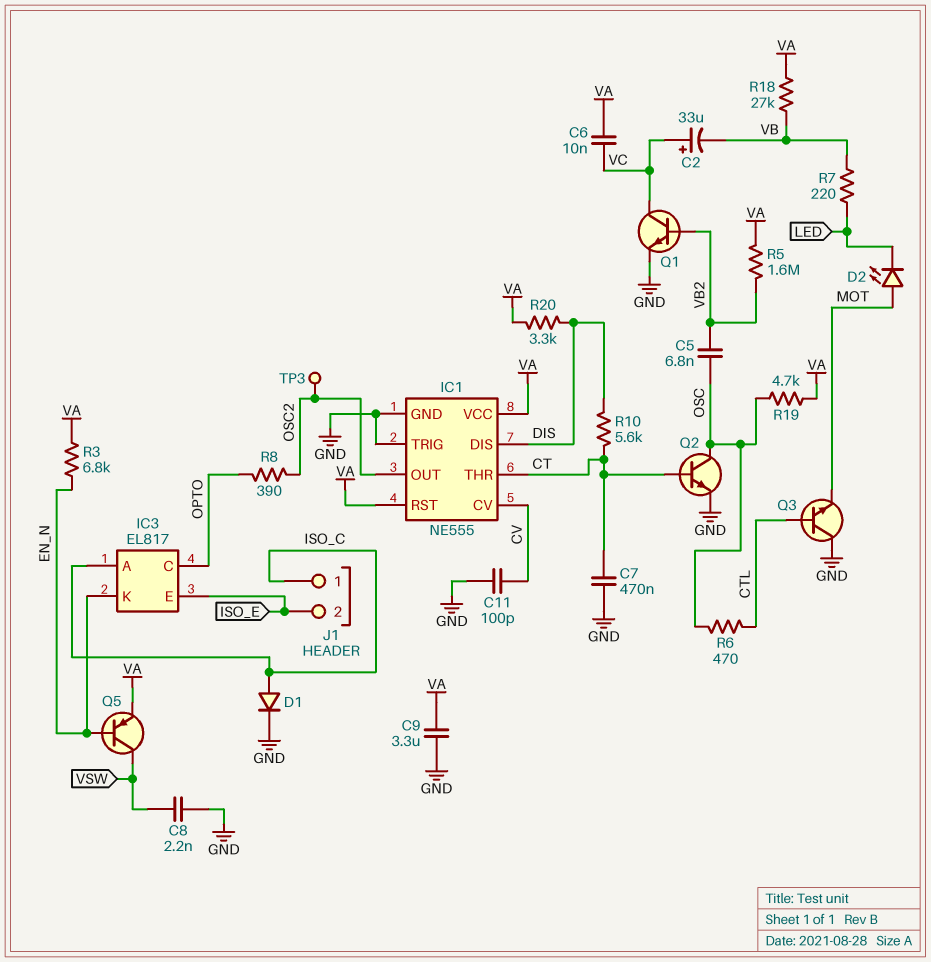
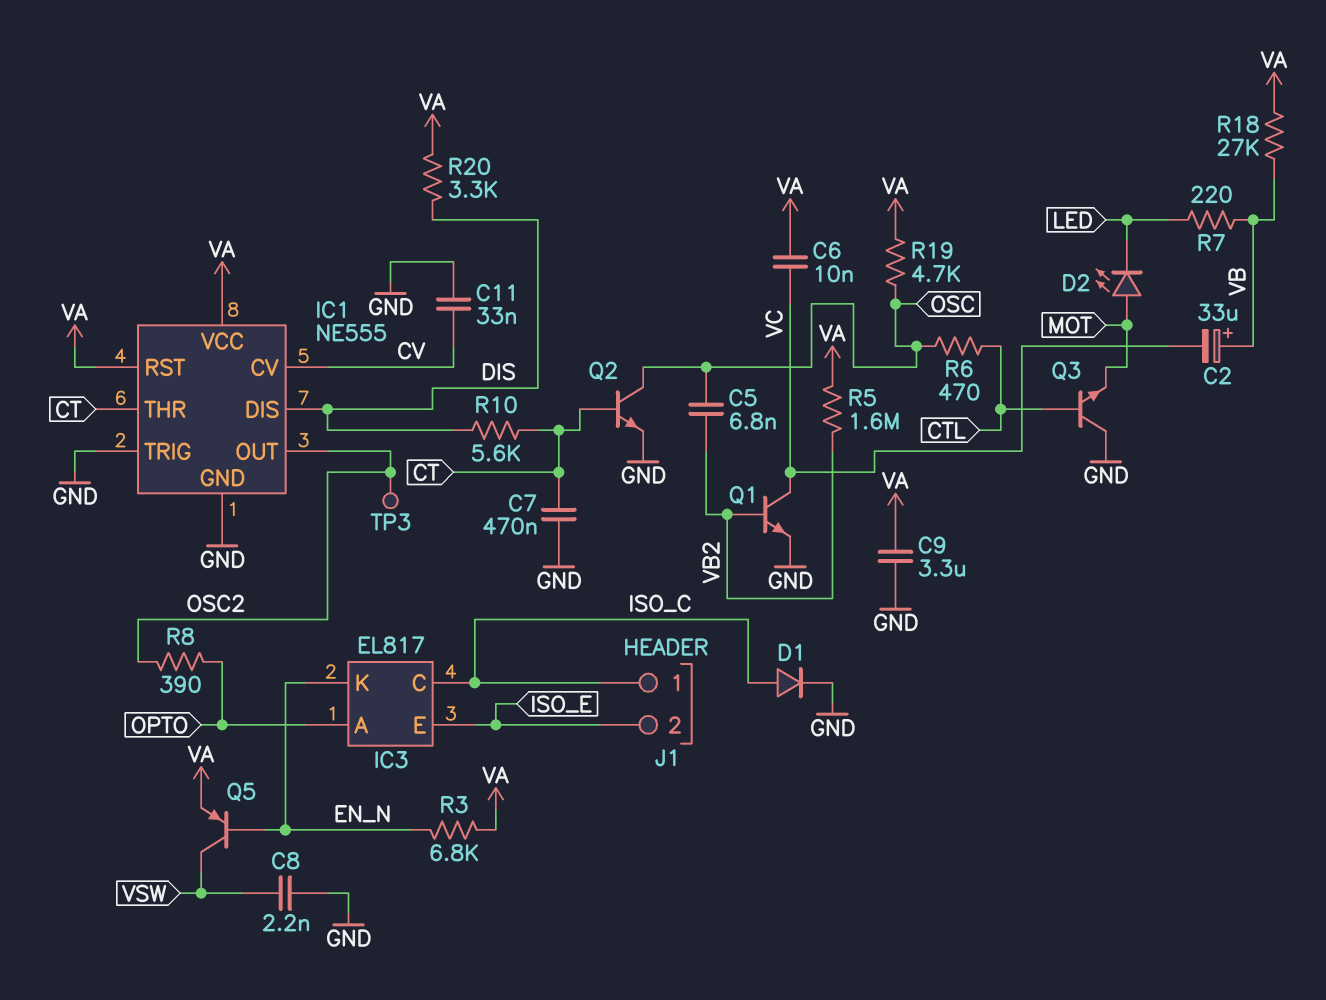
C2: 33uF (plus VC, minus VB) -> 33uF (plus VB, minus VC)
C11: 100pF (CV, GND) -> 33nF (CV, GND)
IC3 pin A: ISO_C -> OPTO
IC3 pin C: OPTO -> ISO_C

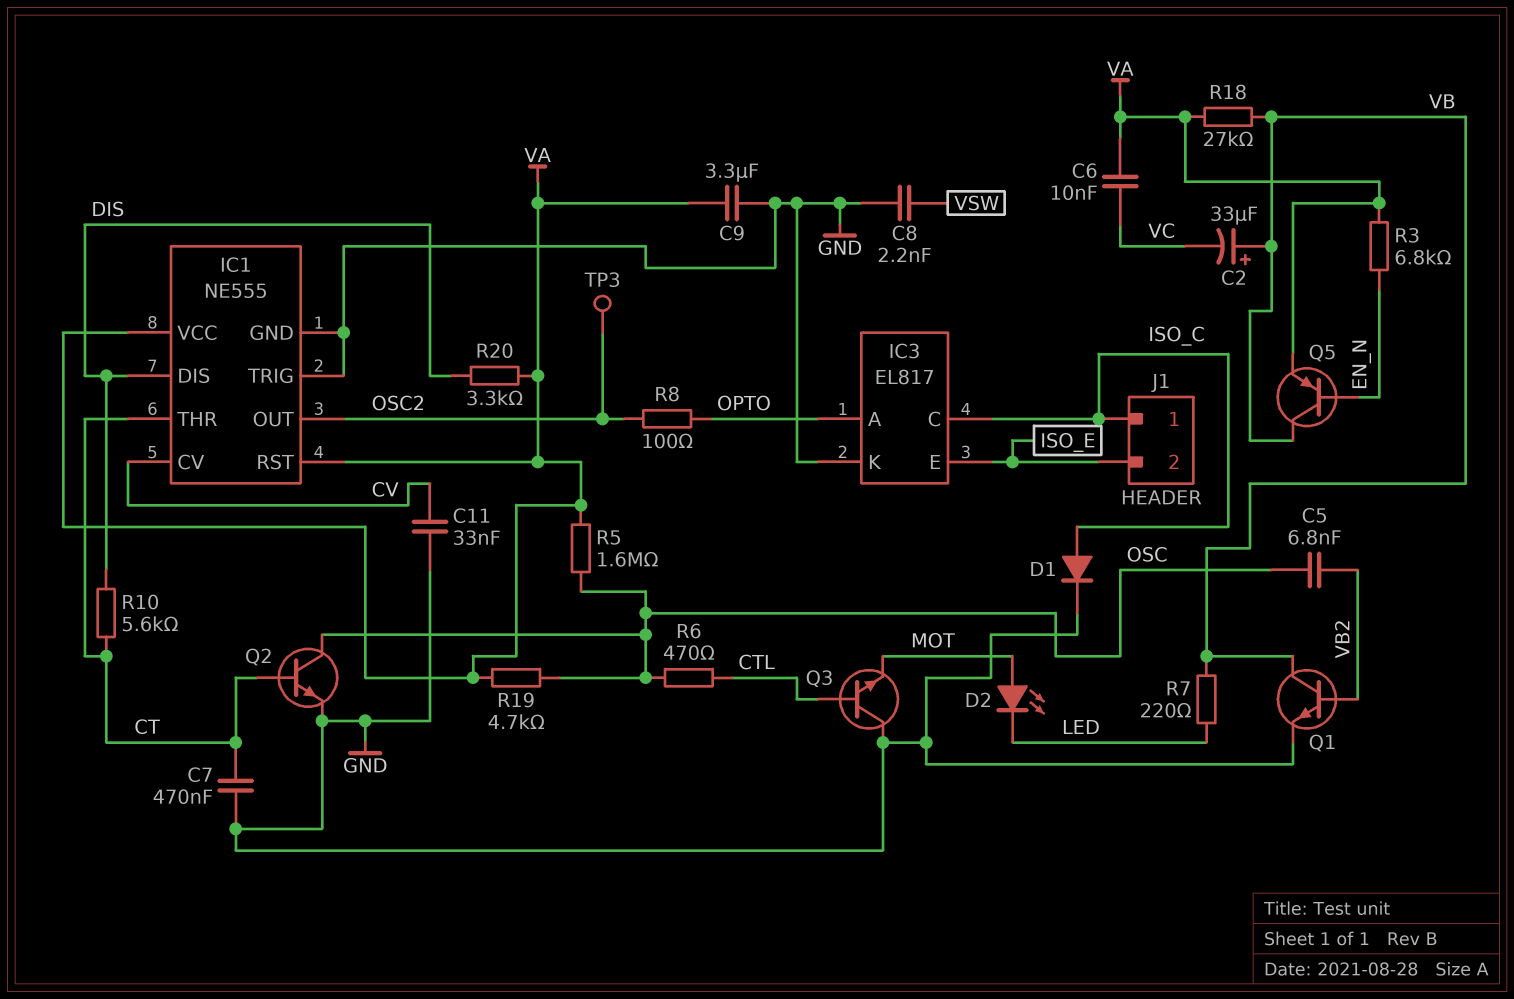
IC3 pin K: EN_N -> GND
Q1: NPN (B VB2, C VC, E GND) -> NPN (B VB2, C VB, E GND)
Q5: PNP (B EN_N, C VSW, E VA) -> PNP (B EN_N, C VB, E VA)
R5: 1.6M (VA, VB2) -> 1.6M (OSC, VA)
R8: 390 (OPTO, OSC2) -> 100 (OPTO, OSC2)

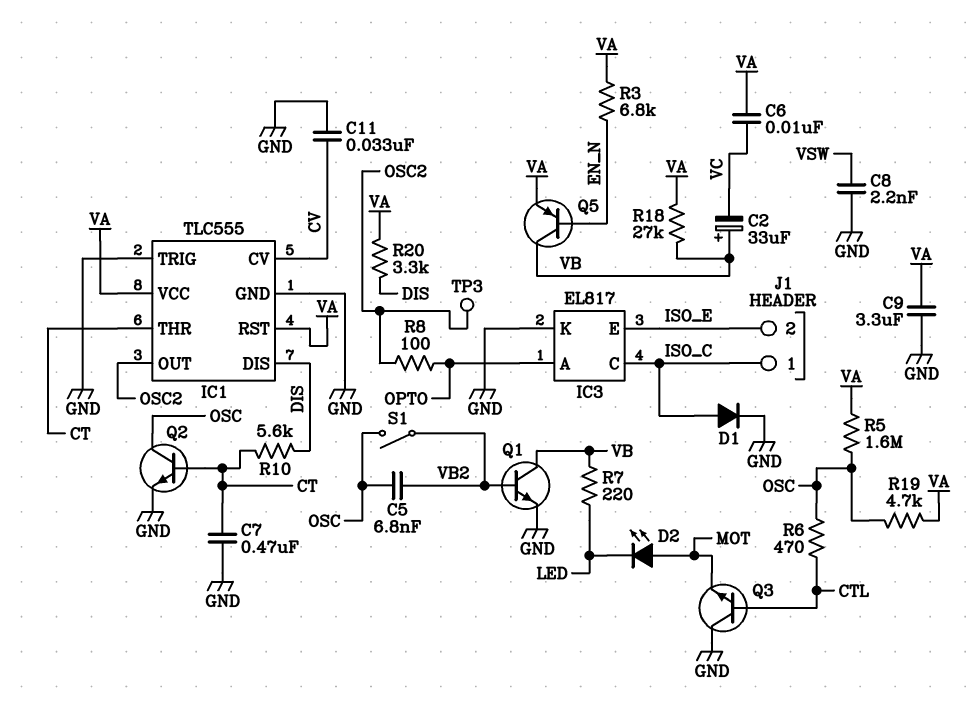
IC1: NE555 -> TLC555
S1: none -> switch (OSC, VB2)

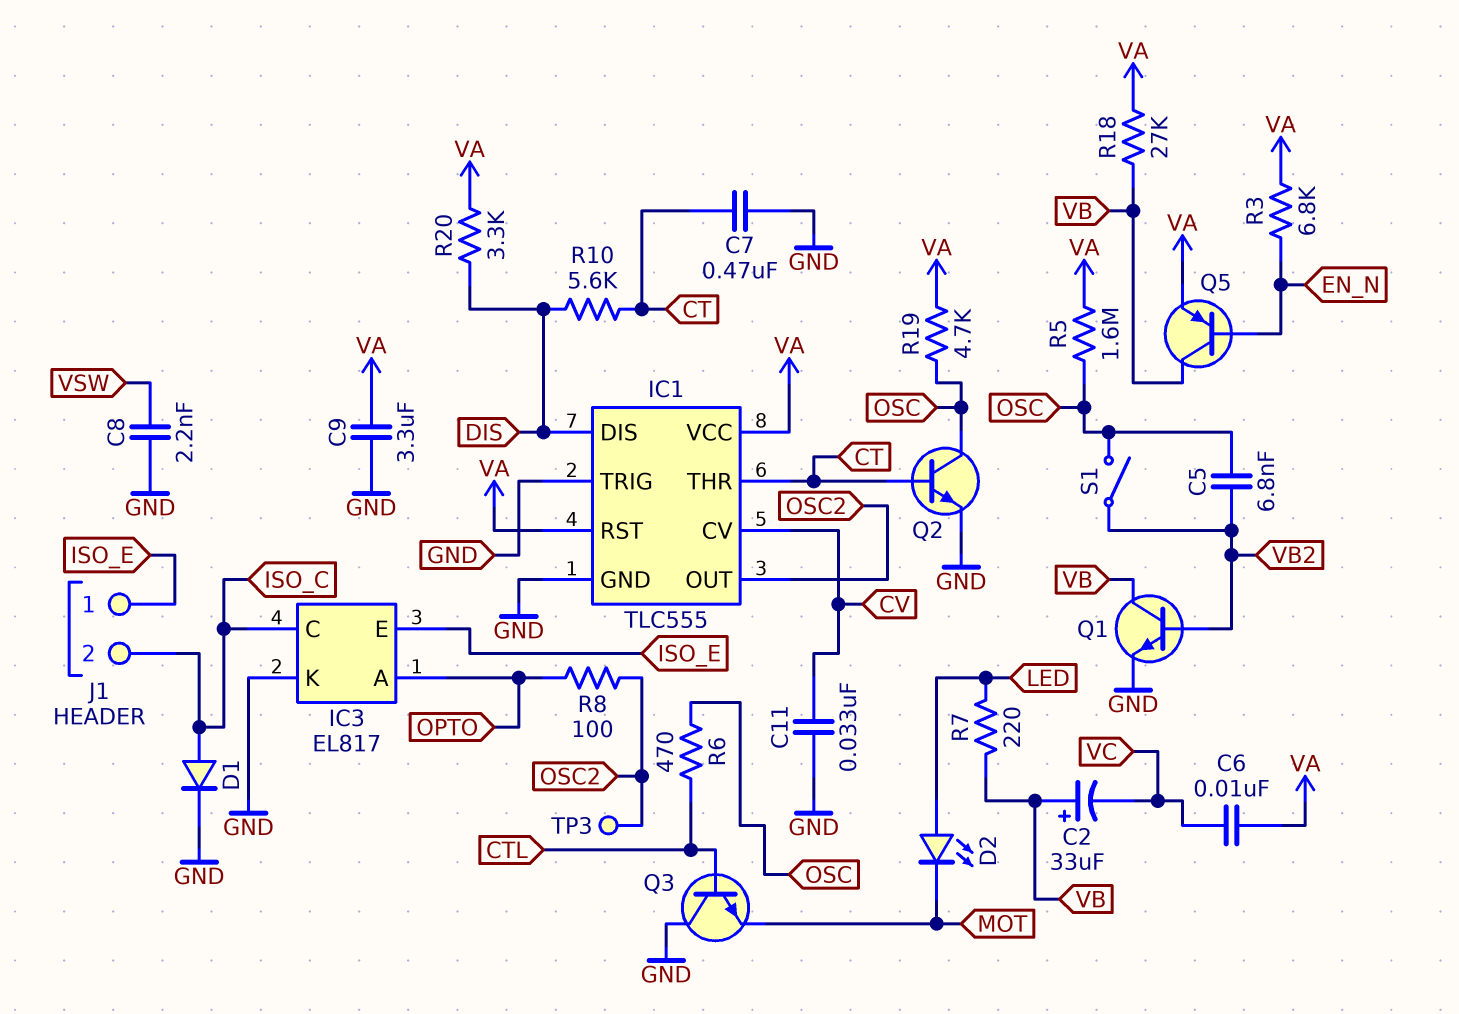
D2: LED (A MOT, K LED) -> LED (A LED, K MOT)
J1 pin 1: ISO_C -> ISO_E
J1 pin 2: ISO_E -> ISO_C

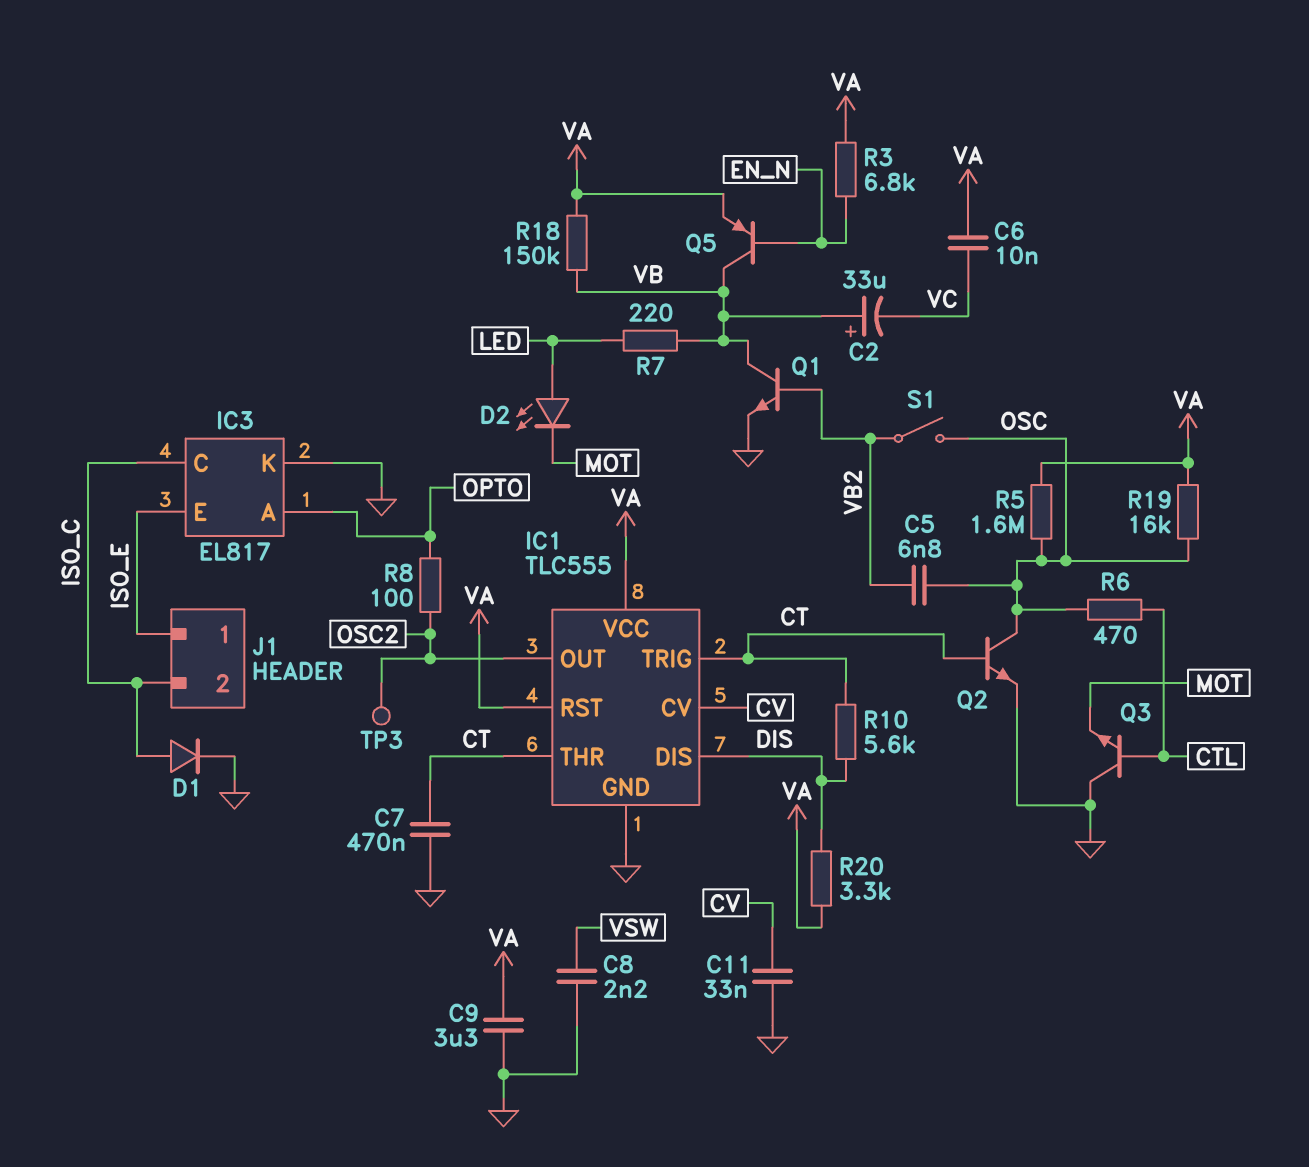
IC1 pin TRIG: GND -> CT
R18: 27k (VA, VB) -> 150k (VA, VB)
R19: 4.7k (OSC, VA) -> 16k (OSC, VA)

